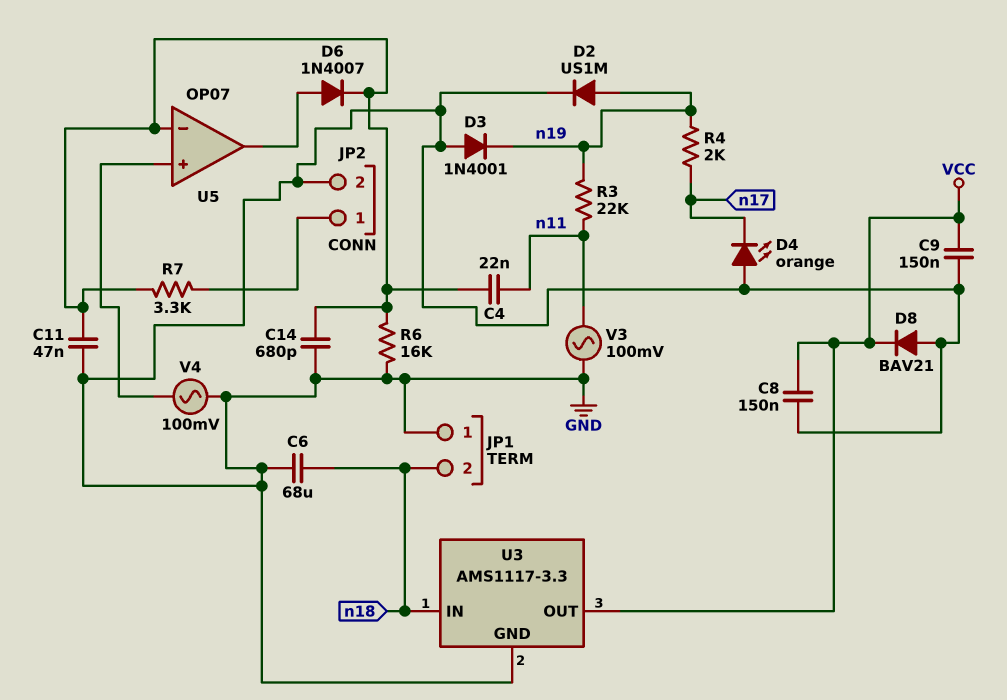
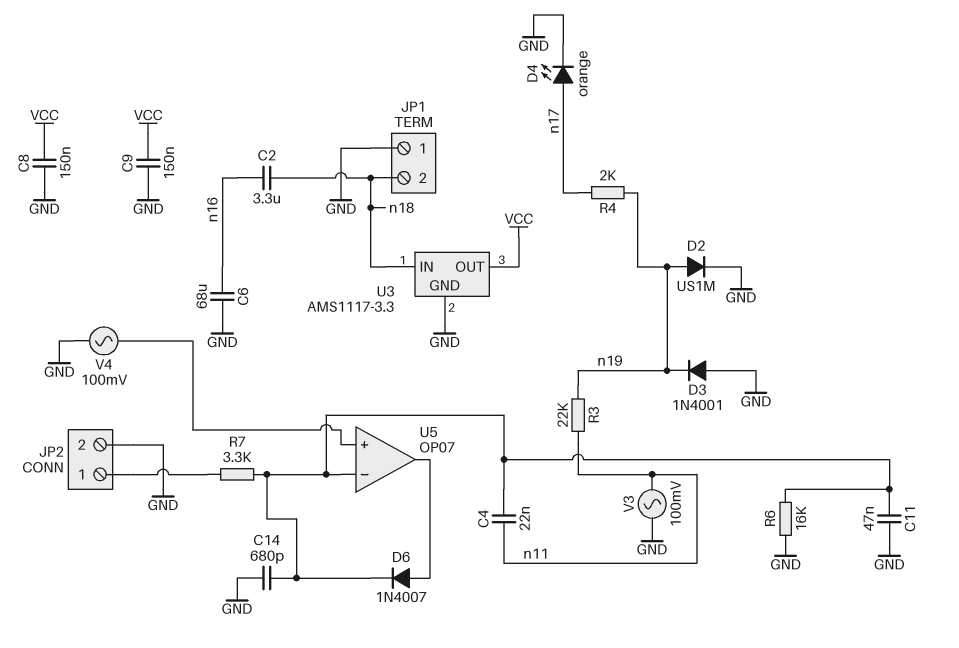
C2: none -> 3.3uF (n16, n18)
C6: 68uF (GND, n18) -> 68uF (GND, n16)
D4: LED orange (A GND, K n17) -> LED orange (A n17, K GND)
D8: diode BAV21 (A GND, K VCC) -> none

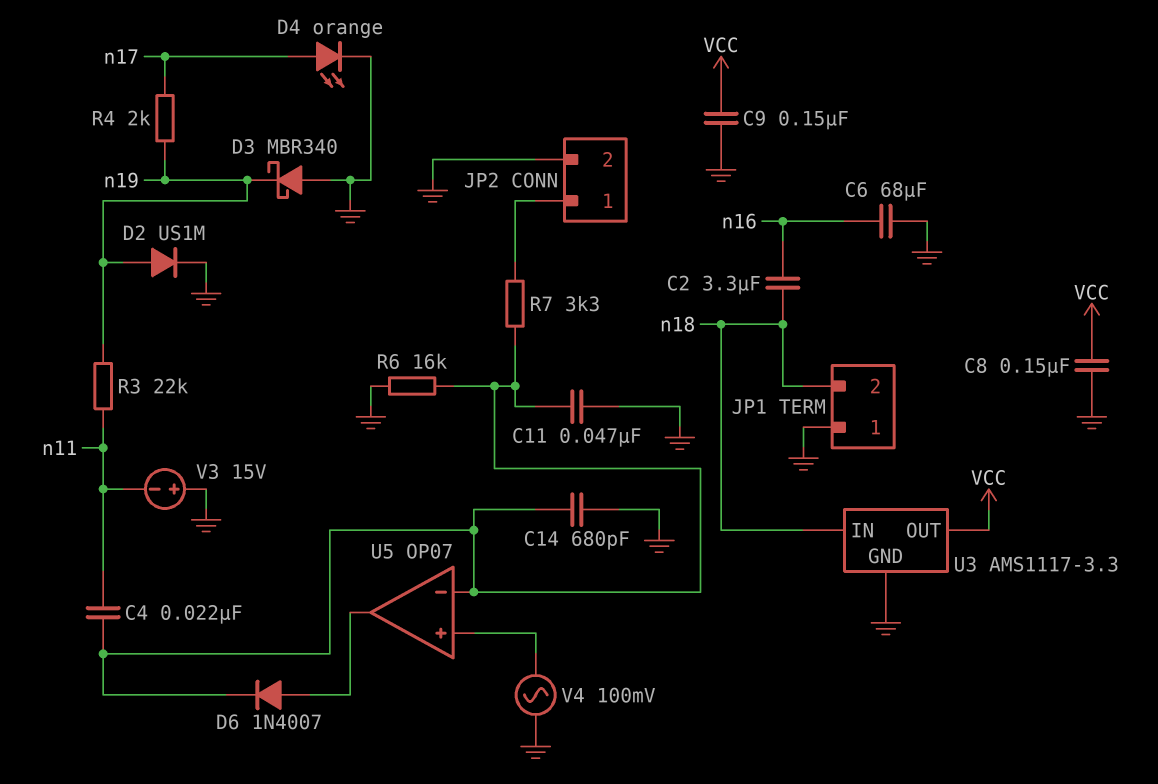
D3: diode 1N4001 (A GND, K n19) -> schottky MBR340 (A GND, K n19)
V3: AC 100mV (GND, n11) -> 15V (plus GND, minus n11)

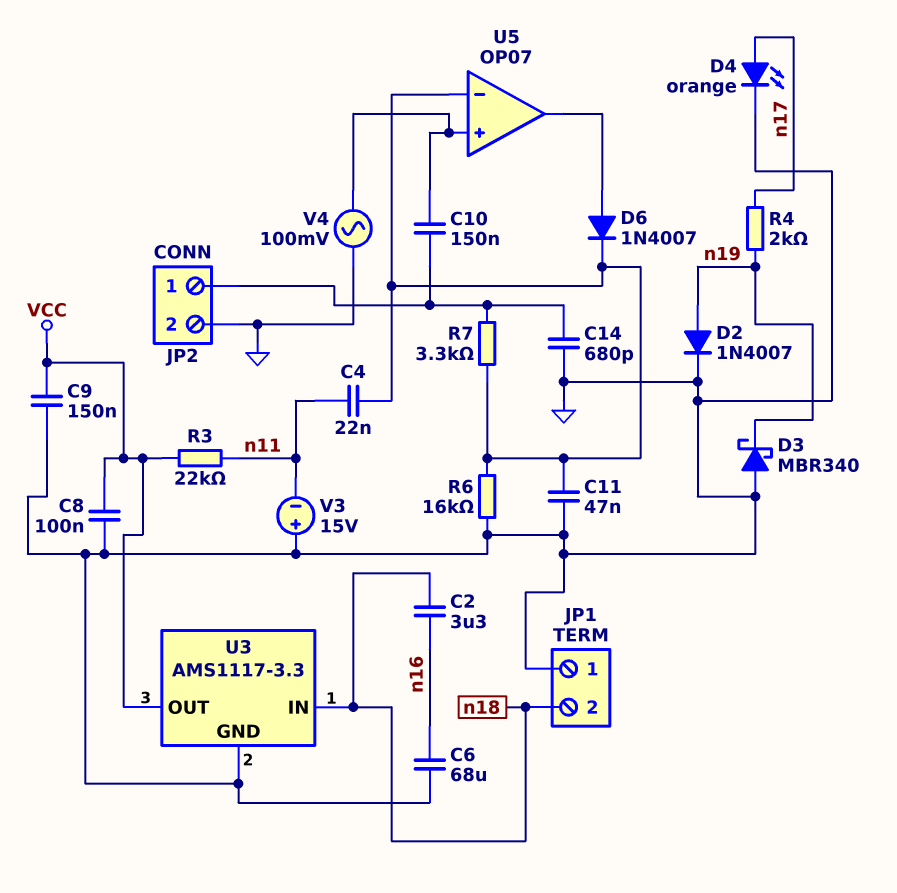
C8: 150nF (GND, VCC) -> 100nF (GND, VCC)
C10: none -> 150nF (JP2/1, U5/in+)
C14: 680pF (GND, U5/in-) -> 680pF (GND, JP2/1)
D2: diode US1M (A n19, K GND) -> diode 1N4007 (A n19, K GND)
R3: 22k (n11, n19) -> 22k (VCC, n11)

